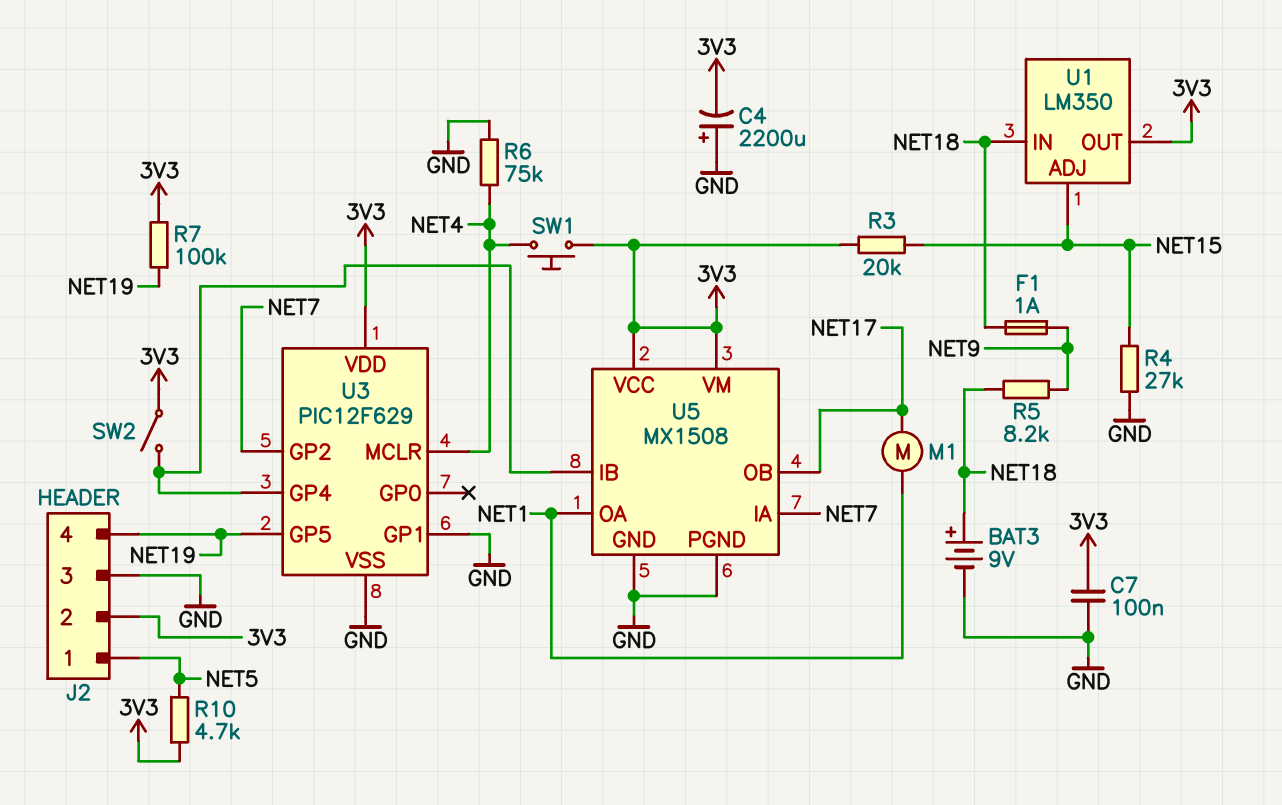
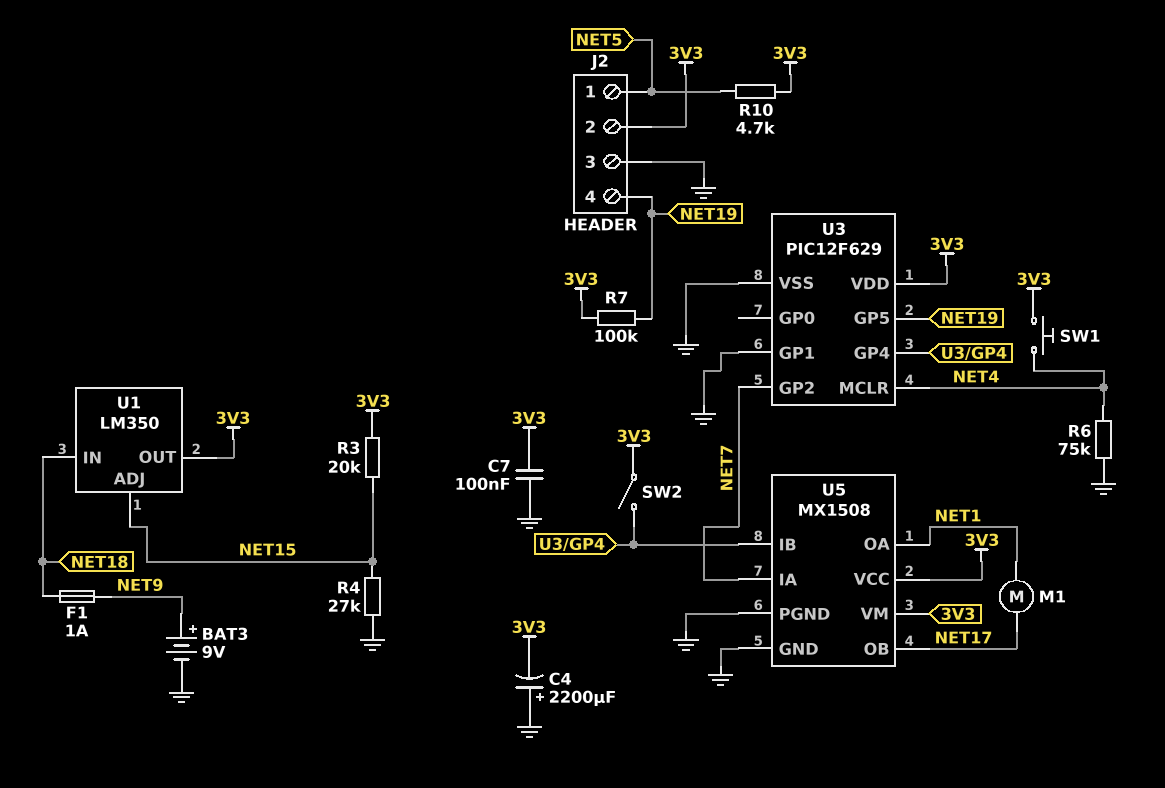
BAT3: 9V (plus NET18, minus GND) -> 9V (plus NET9, minus GND)
R5: 8.2k (NET9, NET18) -> none

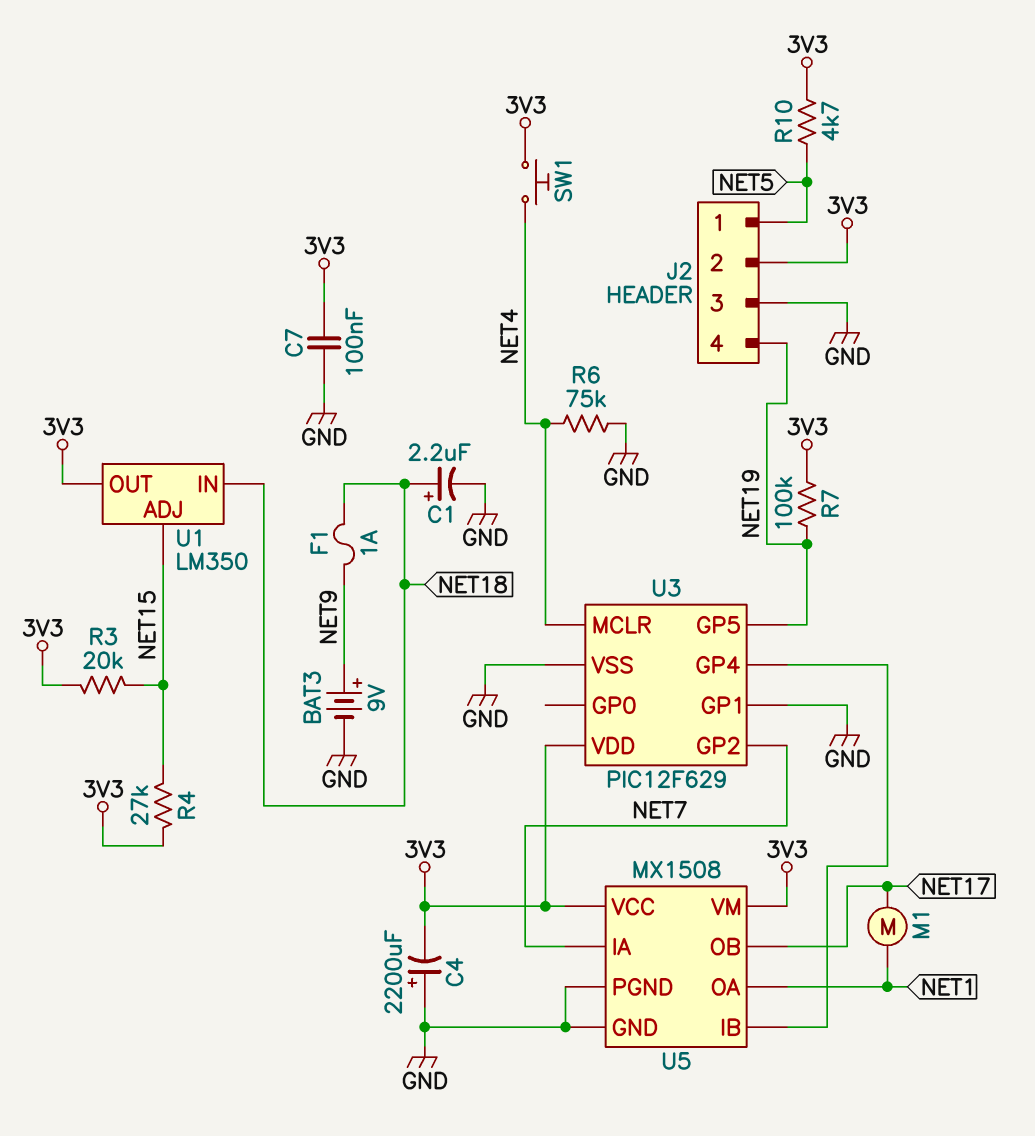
C1: none -> 2.2uF (plus NET18, minus GND)
R4: 27k (GND, NET15) -> 27k (3V3, NET15)
SW2: switch (3V3, U3/GP4) -> none

